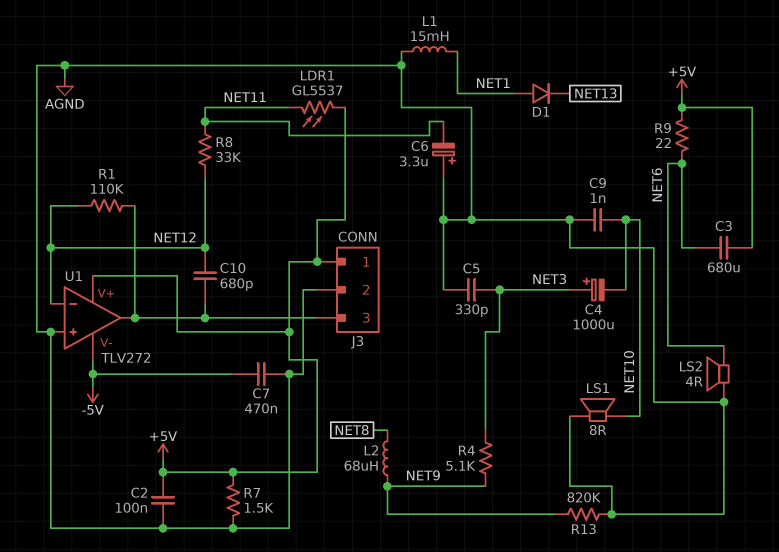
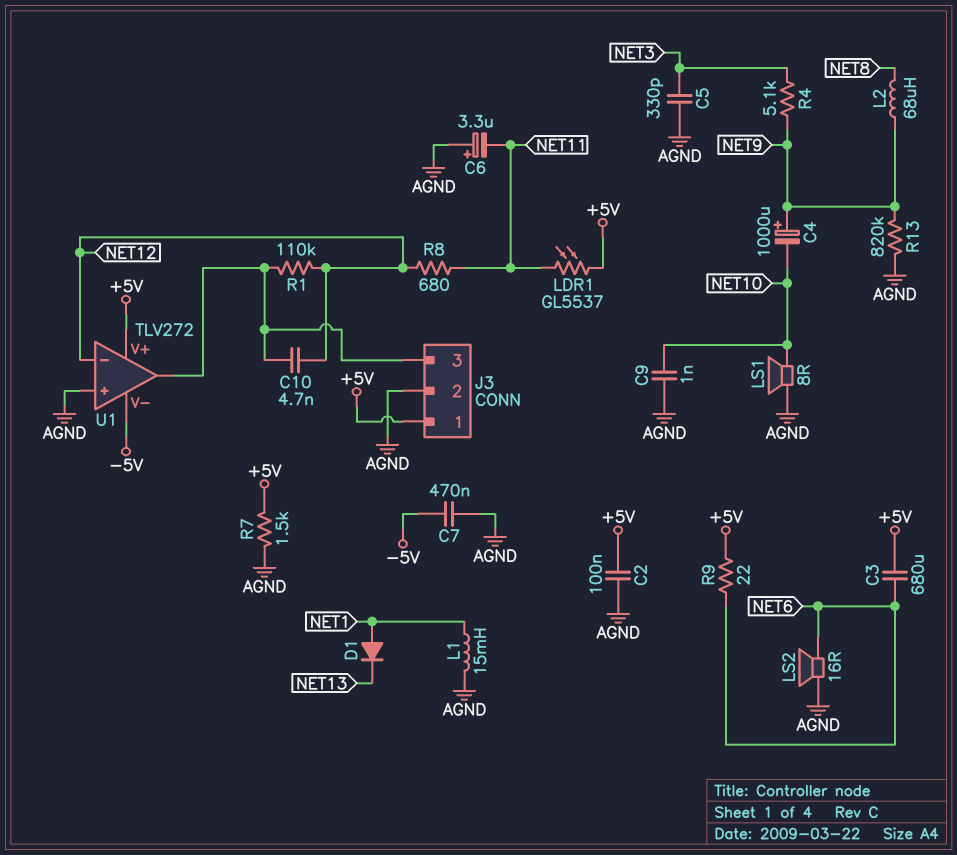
C4: 1000uF (plus NET3, minus NET10) -> 1000uF (plus NET9, minus NET10)
C10: 680pF (J3/3, NET12) -> 4.7nF (J3/3, NET12)
LS2: speaker 4R (AGND, NET6) -> speaker 16R (AGND, NET6)
R8: 33k (NET11, NET12) -> 680 (NET11, NET12)

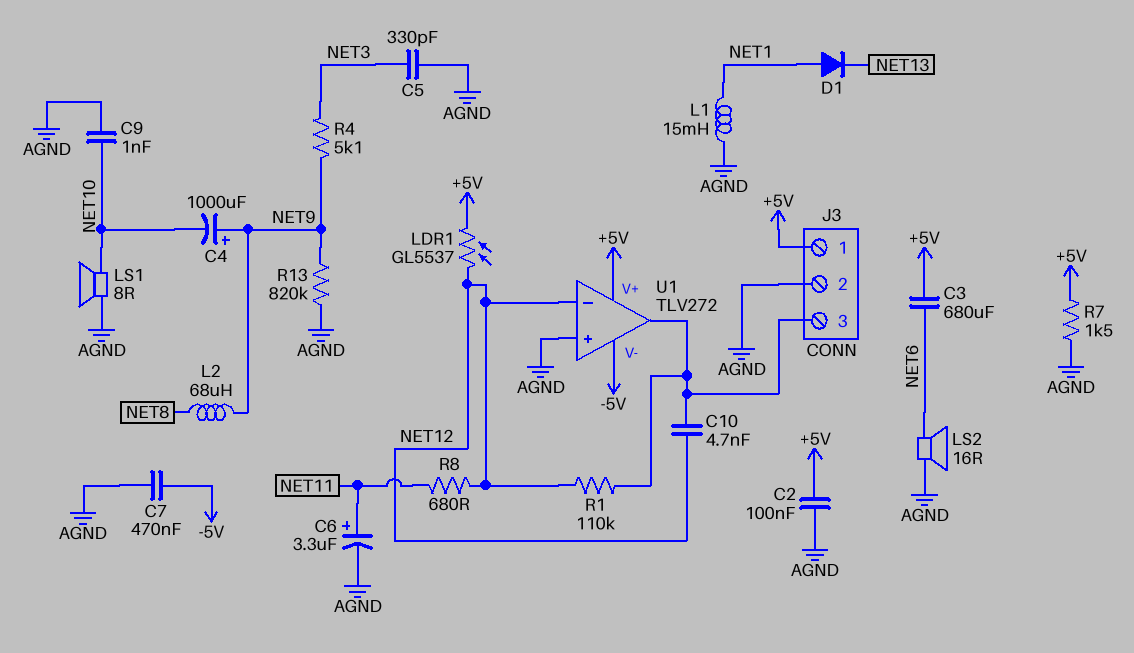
C6: 3.3uF (plus AGND, minus NET11) -> 3.3uF (plus NET11, minus AGND)
LDR1: GL5537 (+5V, NET11) -> GL5537 (+5V, NET12)
R9: 22 (+5V, NET6) -> none

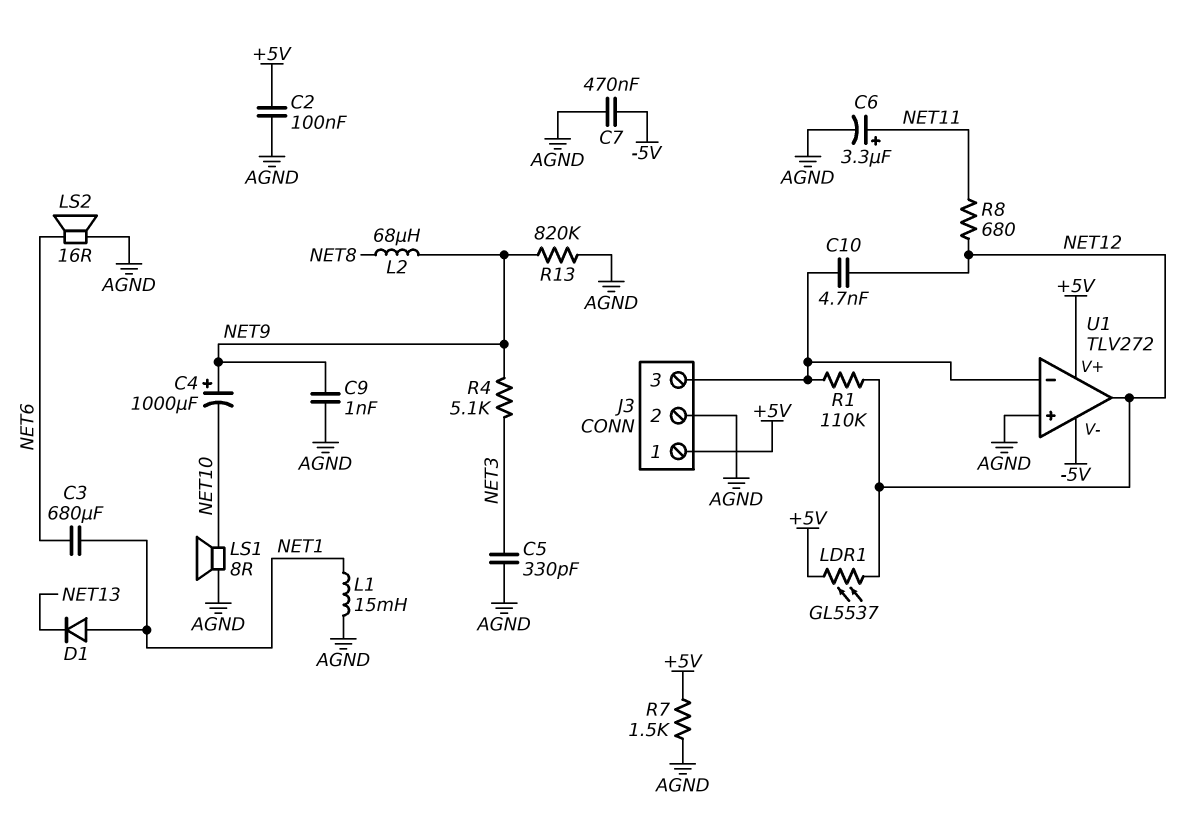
C3: 680uF (+5V, NET6) -> 680uF (NET1, NET6)
C9: 1nF (AGND, NET10) -> 1nF (AGND, NET9)
U1 pin in-: NET12 -> J3/3
U1 pin out: J3/3 -> NET12

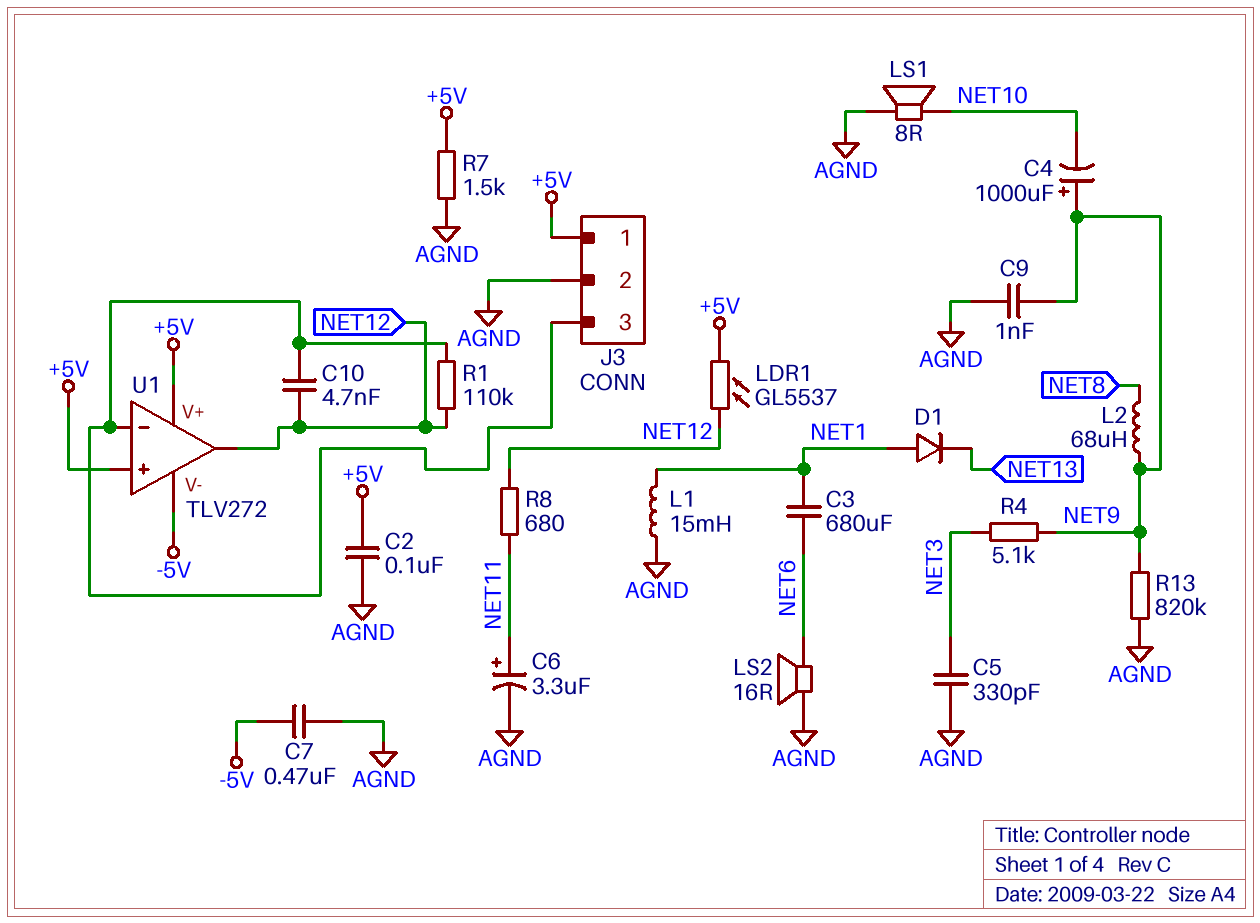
U1 pin in+: AGND -> +5V

